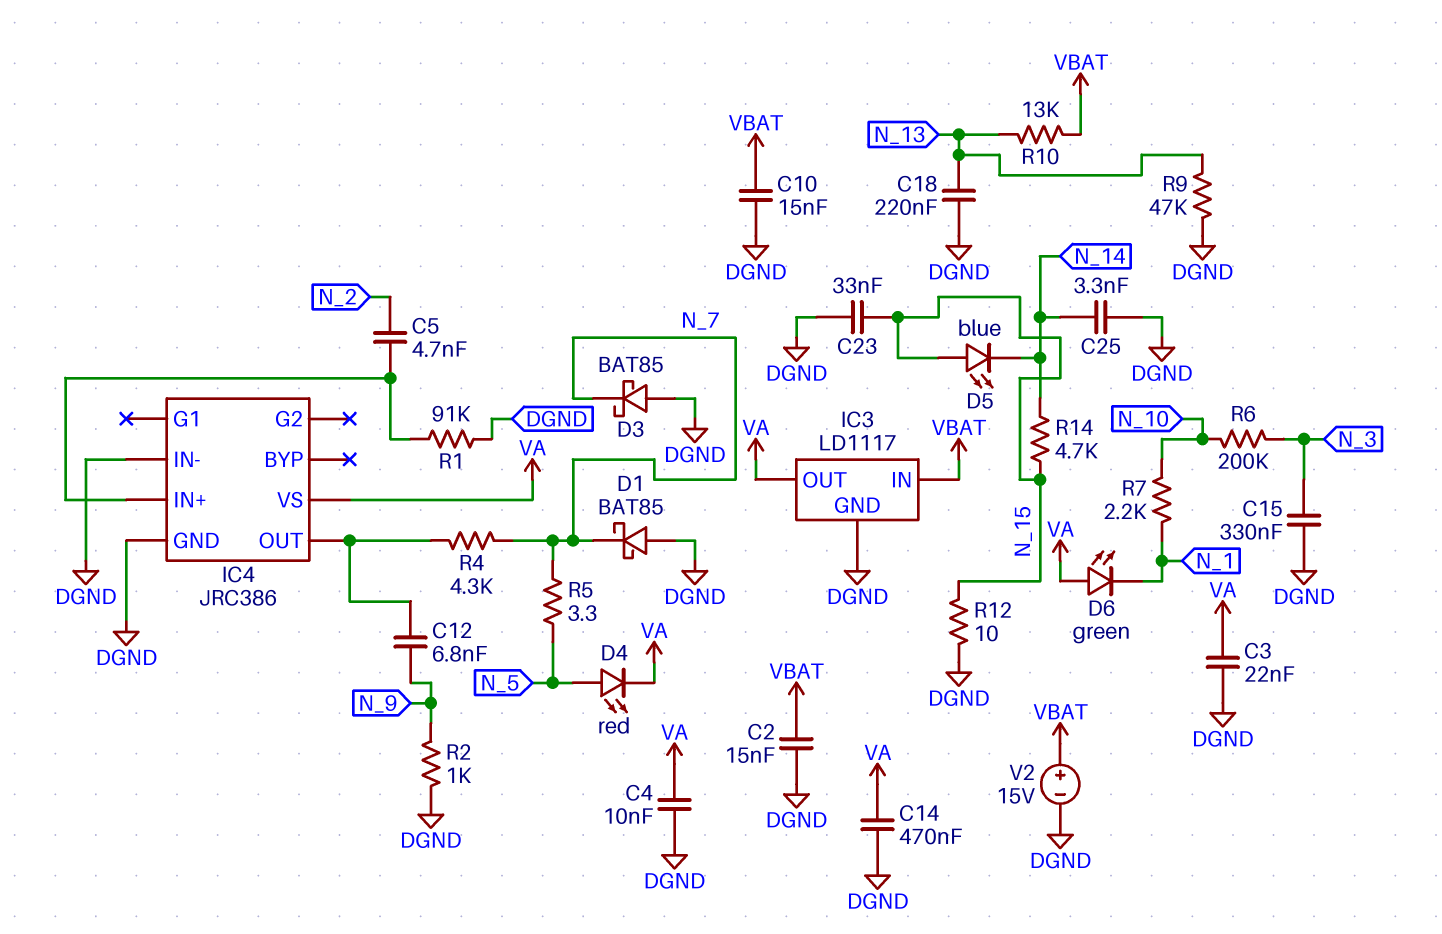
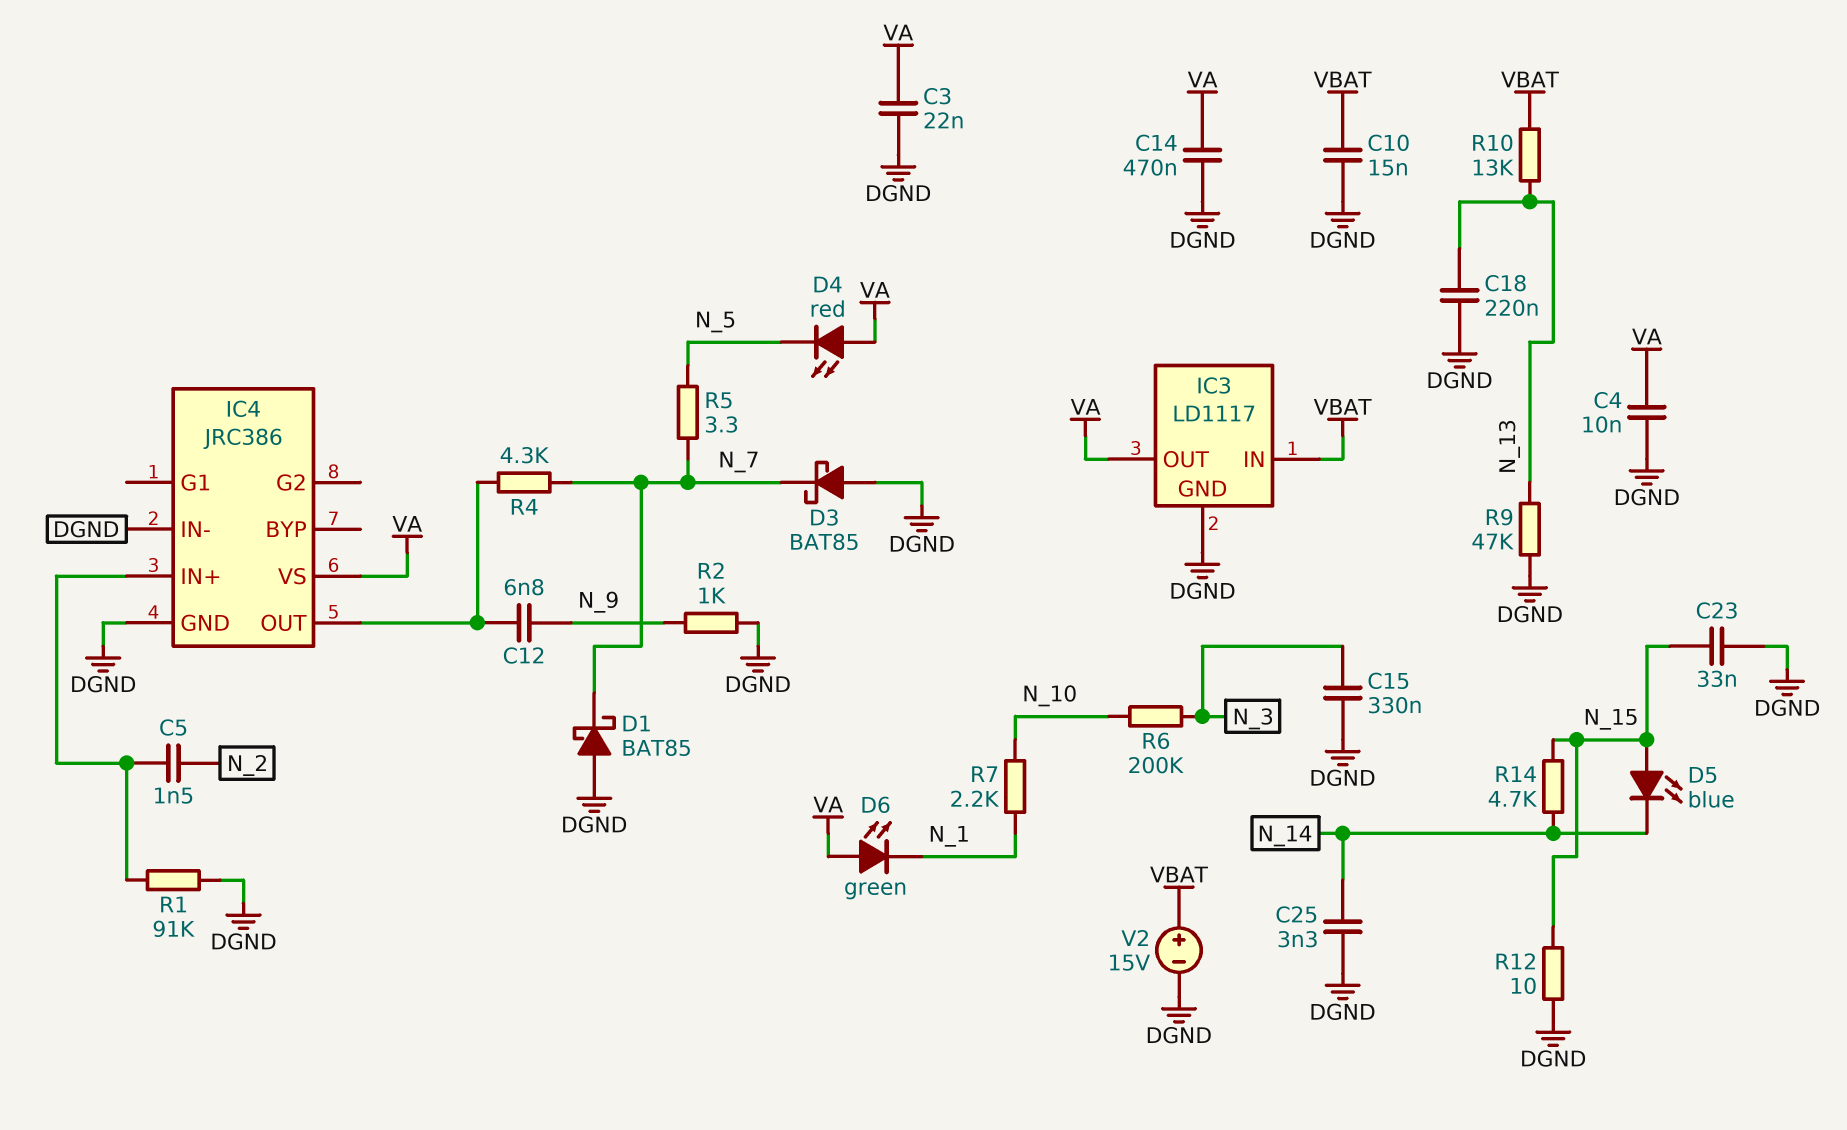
C2: 15nF (DGND, VBAT) -> none
C5: 4.7nF (IC4/IN+, N_2) -> 1.5nF (IC4/IN+, N_2)
D4: LED red (A N_5, K VA) -> LED red (A VA, K N_5)

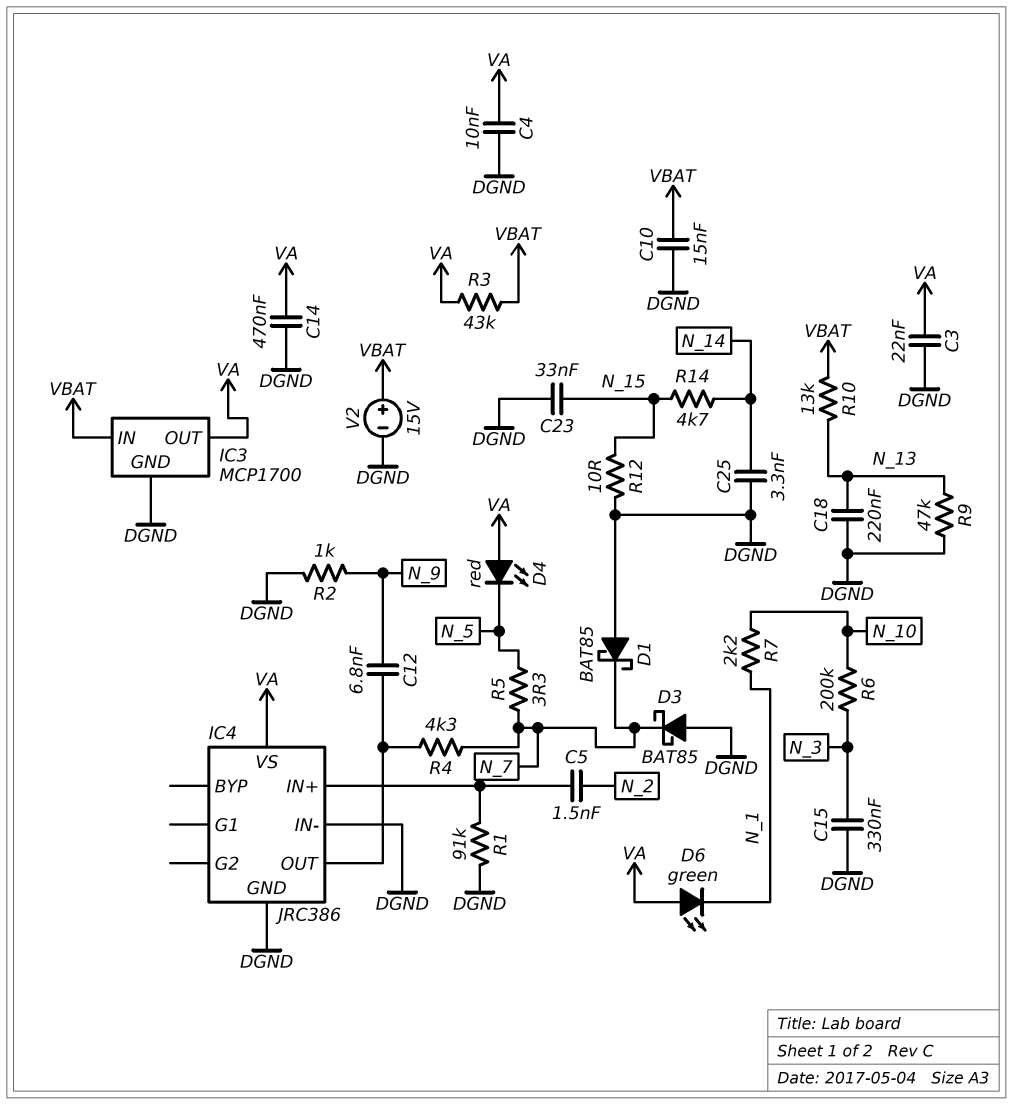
D5: LED blue (A N_15, K N_14) -> none
IC3: LD1117 -> MCP1700
R3: none -> 43k (VA, VBAT)

